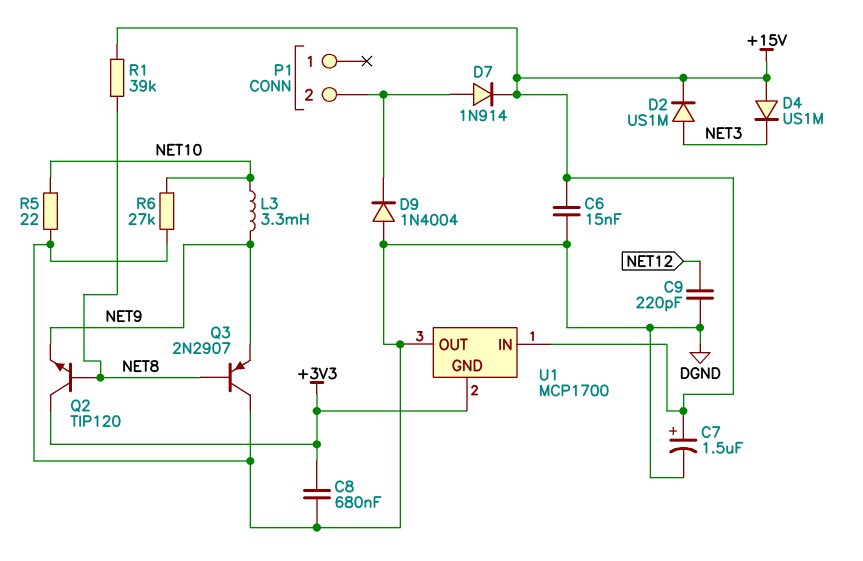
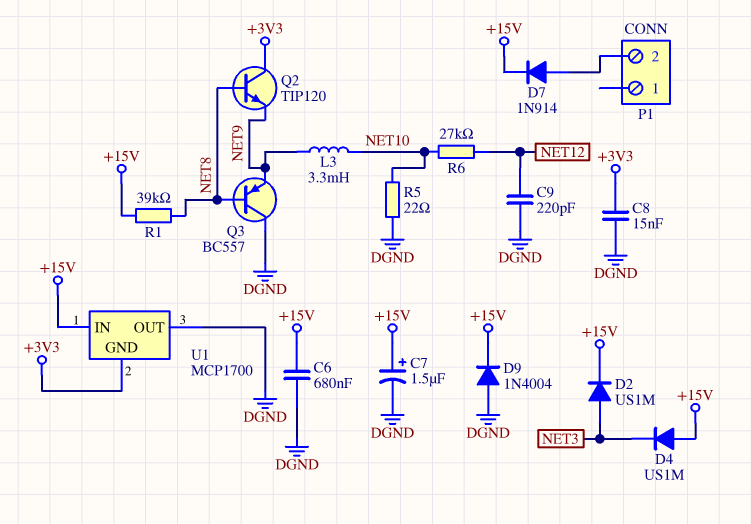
C6: 15nF (+15V, DGND) -> 680nF (+15V, DGND)
C8: 680nF (+3V3, DGND) -> 15nF (+3V3, DGND)
D9: diode 1N4004 (A DGND, K P1/2) -> diode 1N4004 (A DGND, K +15V)
Q3: PNP 2N2907 (B NET8, C DGND, E NET9) -> PNP BC557 (B NET8, C DGND, E NET9)
R6: 27k (DGND, NET10) -> 27k (NET10, NET12)

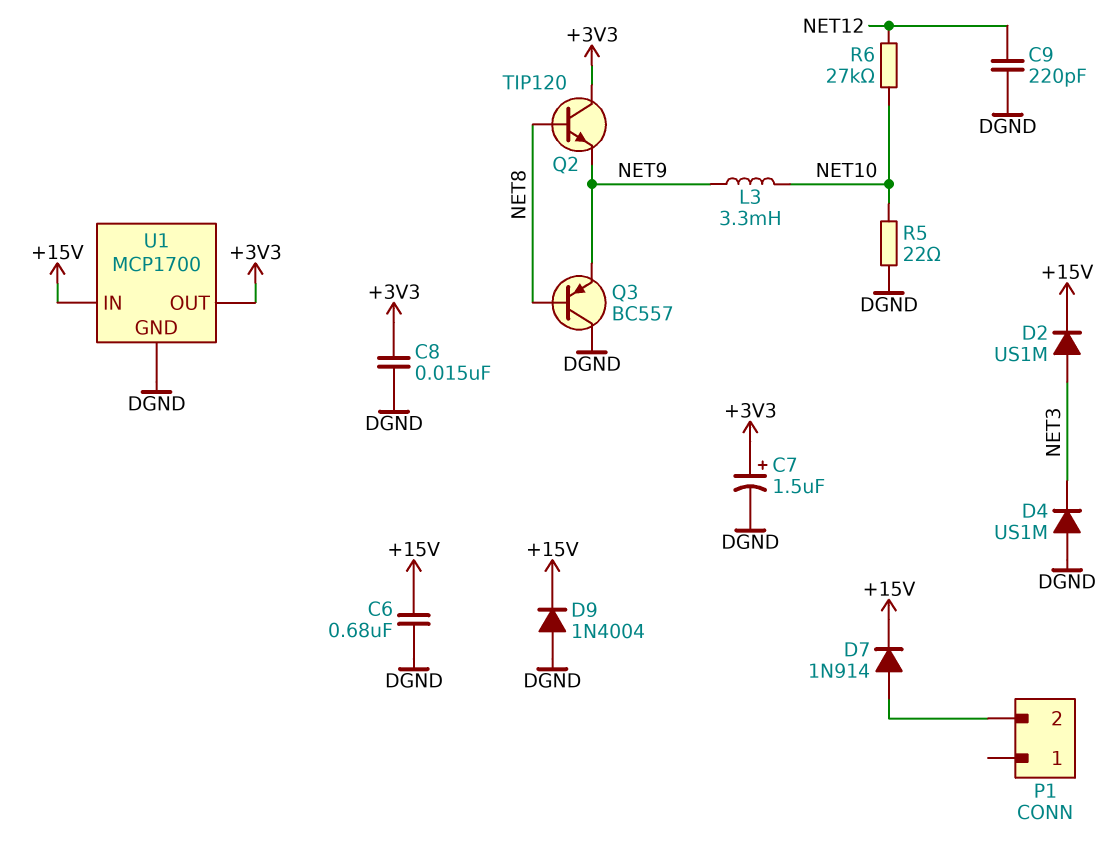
C7: 1.5uF (plus +15V, minus DGND) -> 1.5uF (plus +3V3, minus DGND)
D4: diode US1M (A +15V, K NET3) -> diode US1M (A DGND, K NET3)
R1: 39k (+15V, NET8) -> none
U1 pin GND: +3V3 -> DGND
U1 pin OUT: DGND -> +3V3

